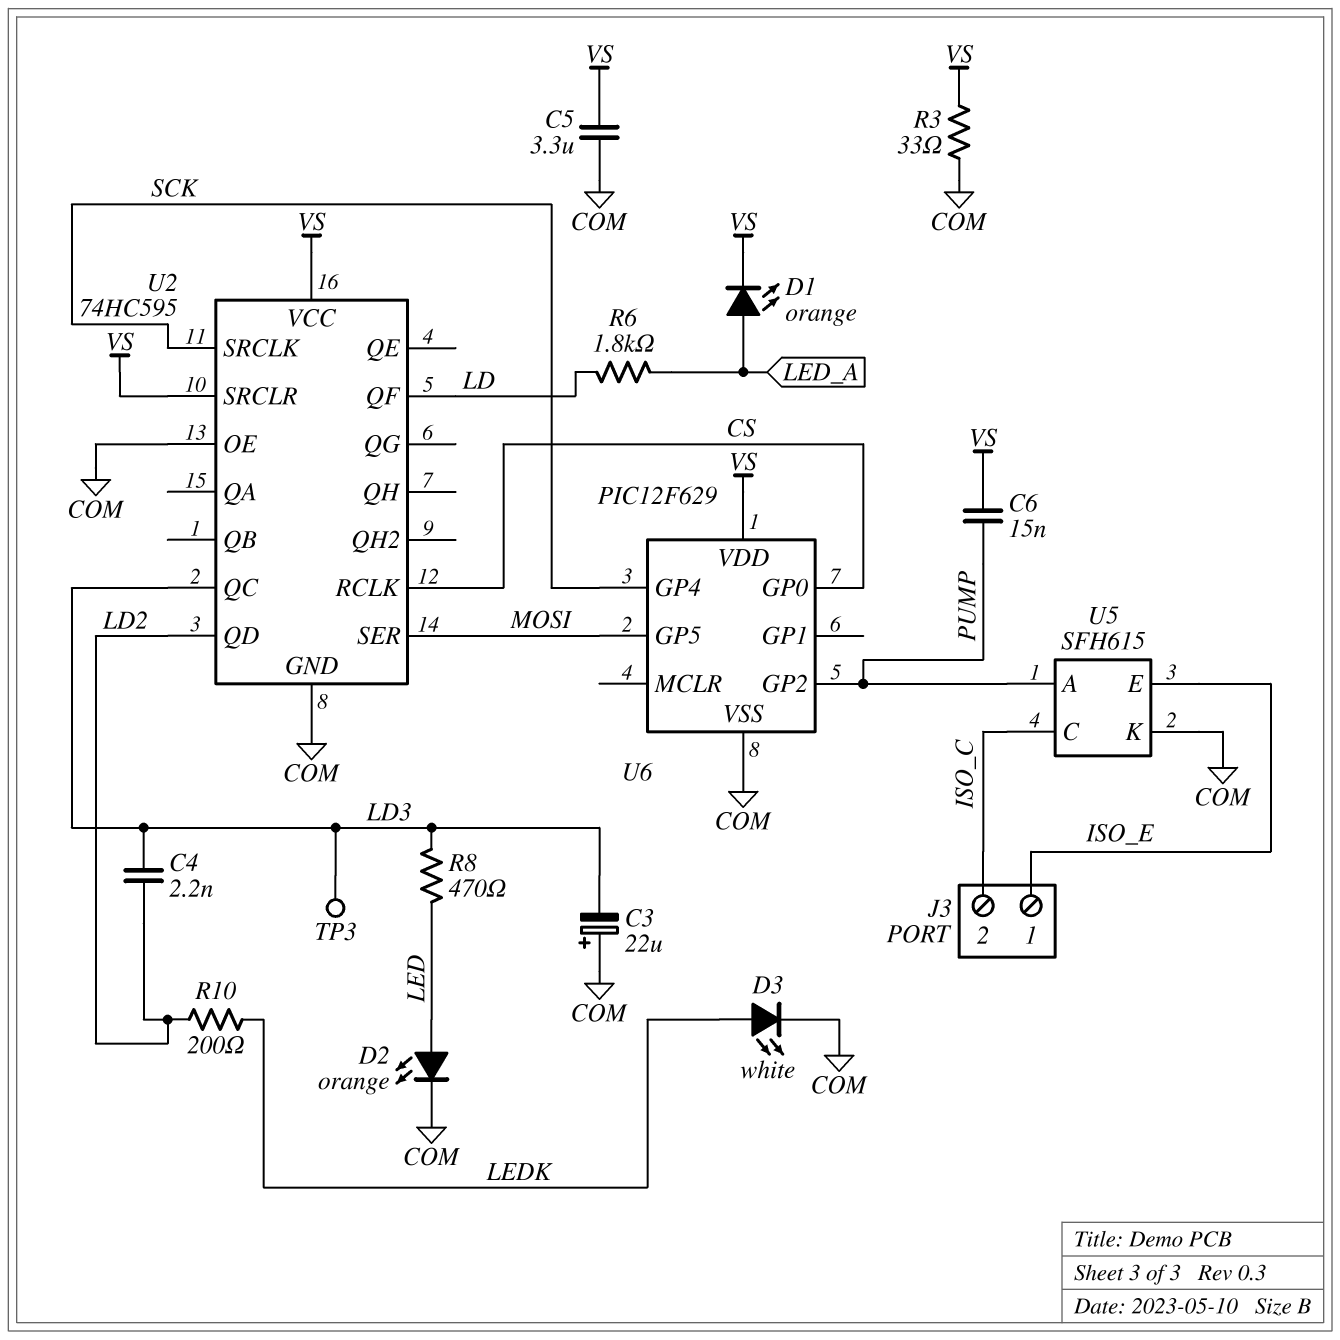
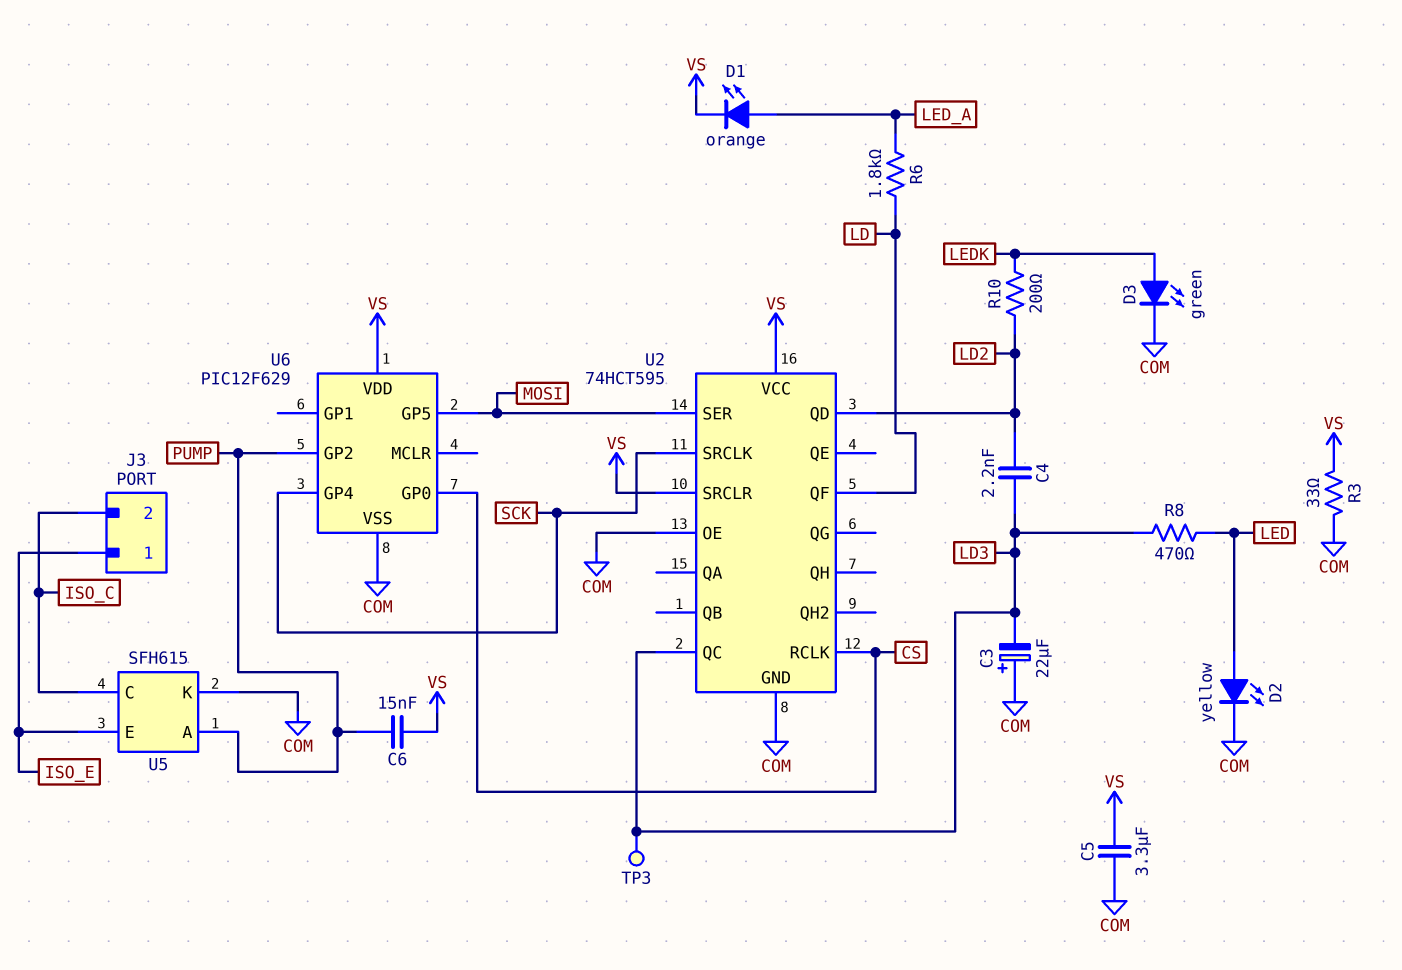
D2: LED orange (A LED, K COM) -> LED yellow (A LED, K COM)
D3: LED white (A LEDK, K COM) -> LED green (A LEDK, K COM)
U2: 74HC595 -> 74HCT595

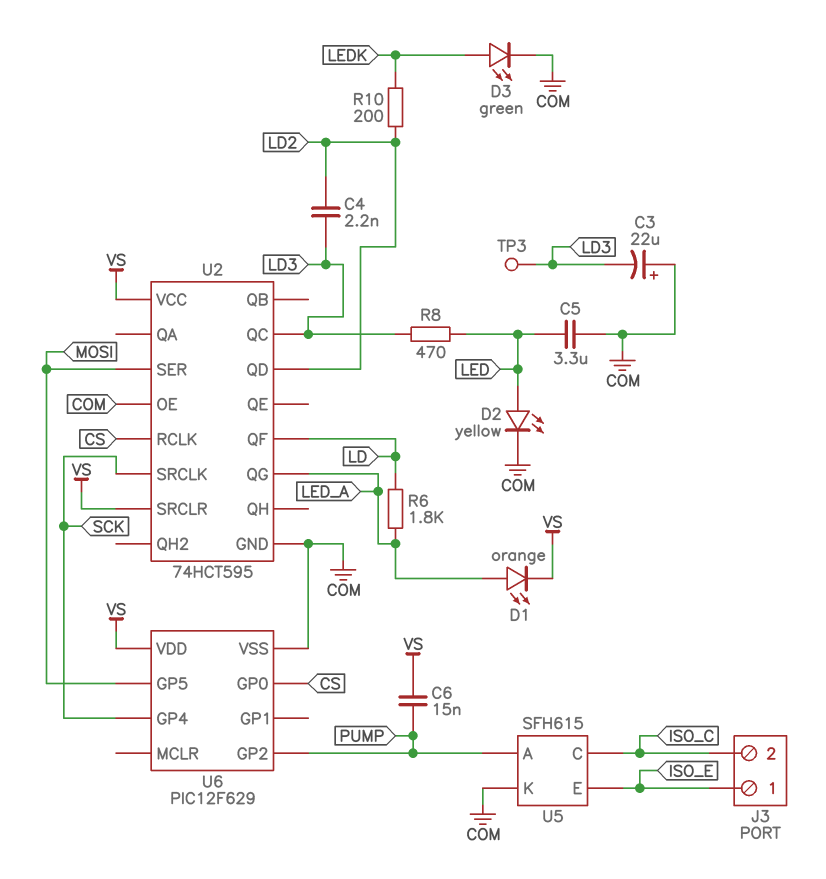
C5: 3.3uF (COM, VS) -> 3.3uF (COM, LED)
R3: 33 (COM, VS) -> none
U2 pin QG: none -> LED_A

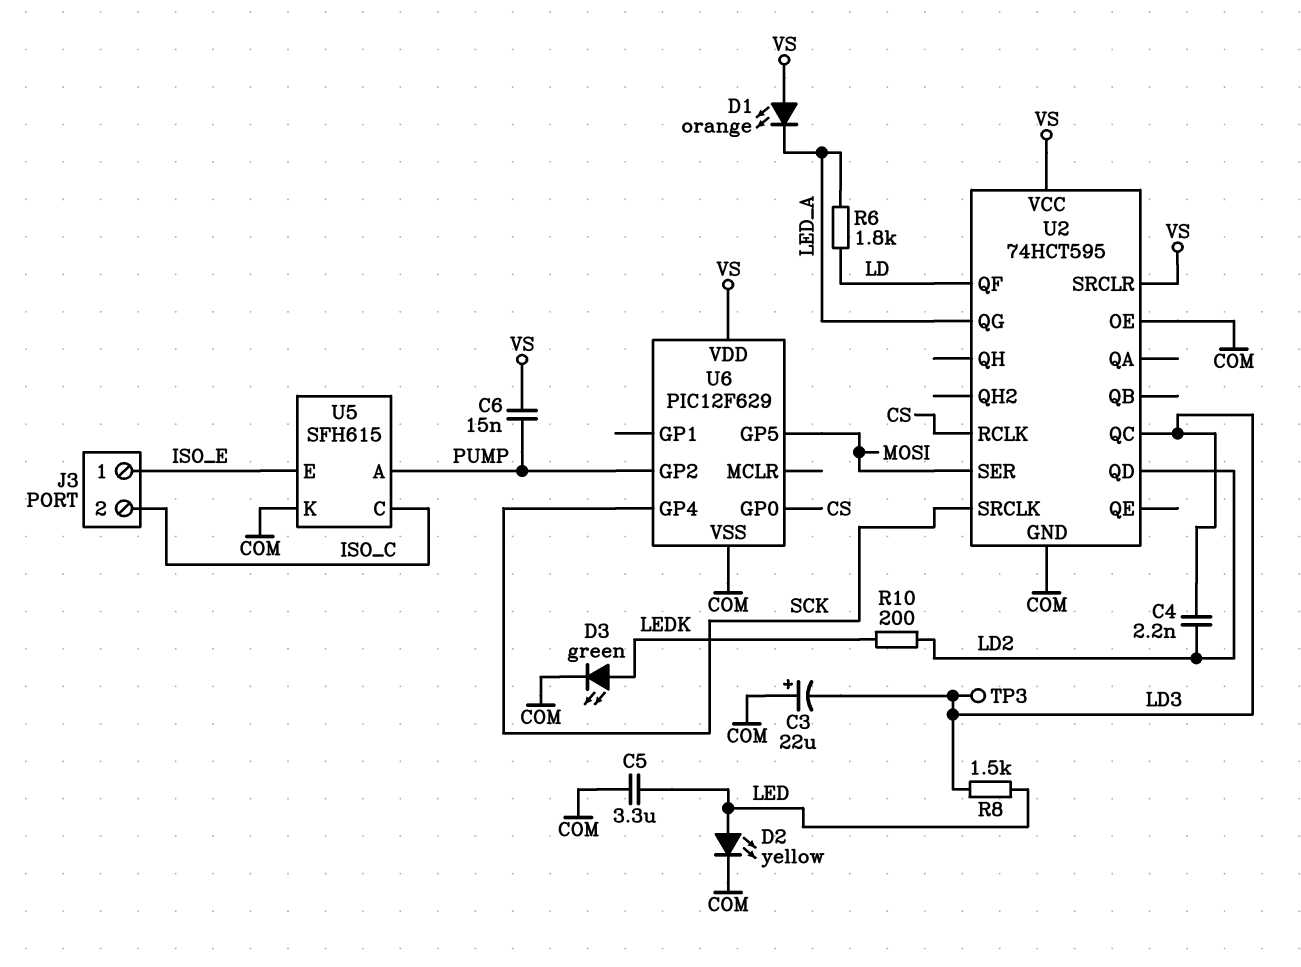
D1: LED orange (A LED_A, K VS) -> LED orange (A VS, K LED_A)
R8: 470 (LD3, LED) -> 1.5k (LD3, LED)

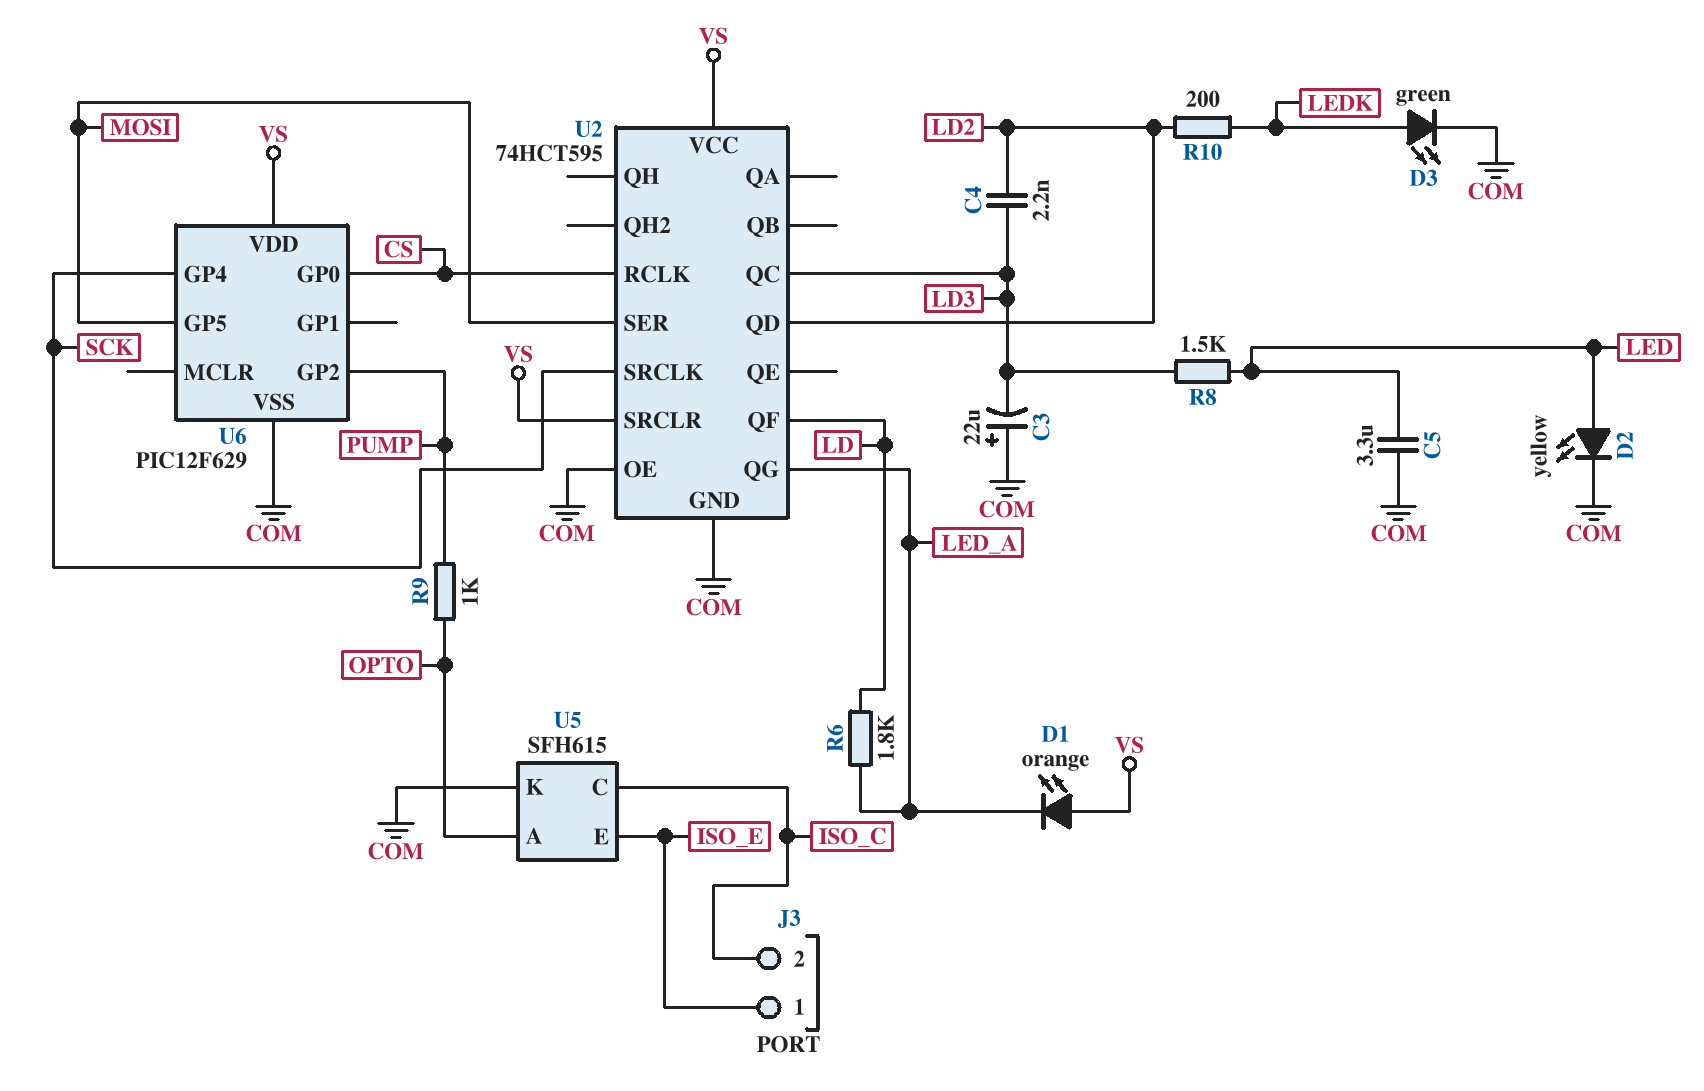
C6: 15nF (PUMP, VS) -> none
R9: none -> 1k (OPTO, PUMP)
TP3: test point (LD3) -> none
U5 pin A: PUMP -> OPTO

